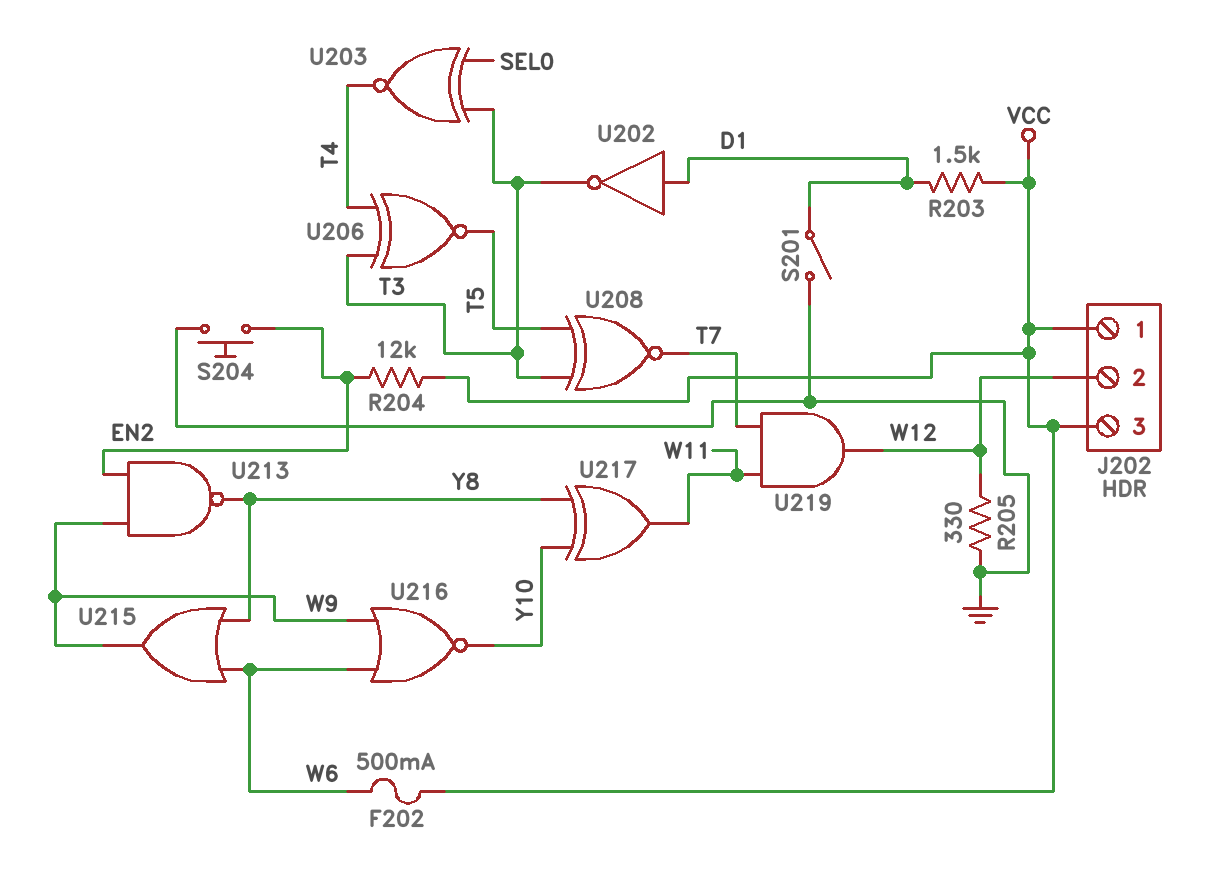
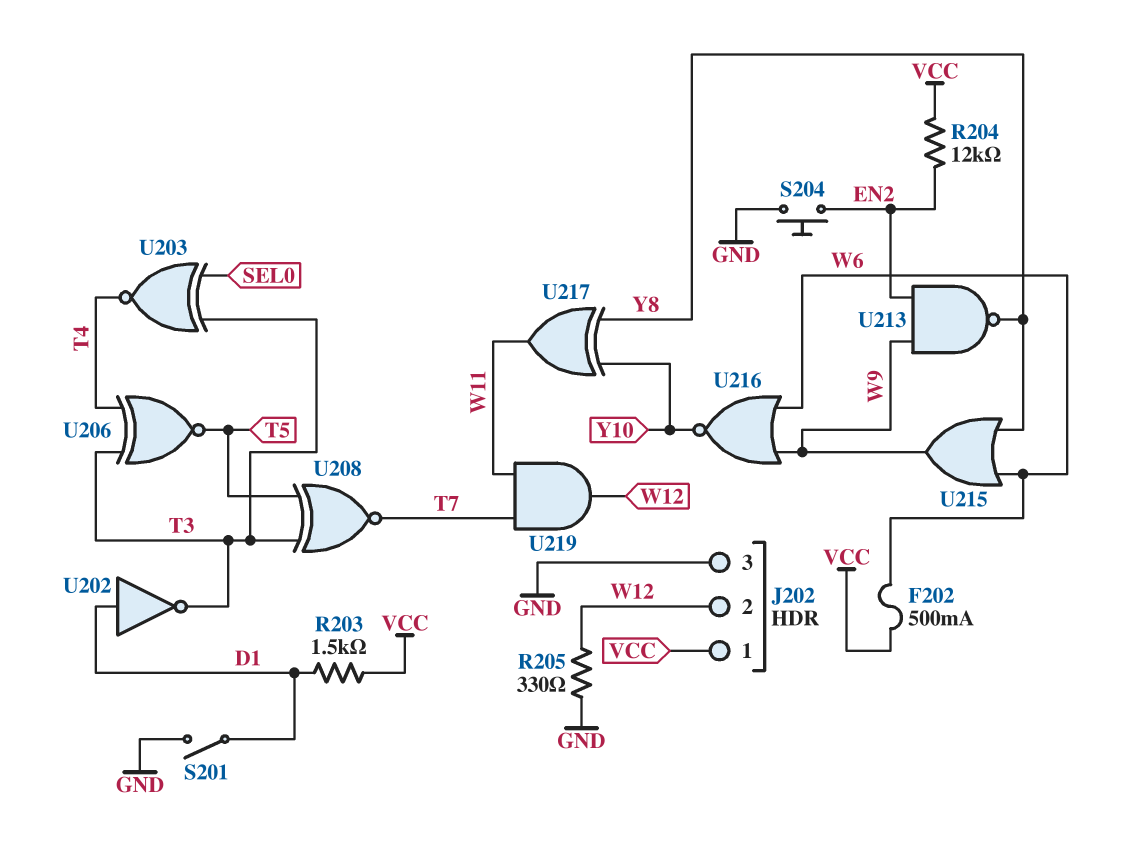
J202 pin 3: VCC -> GND

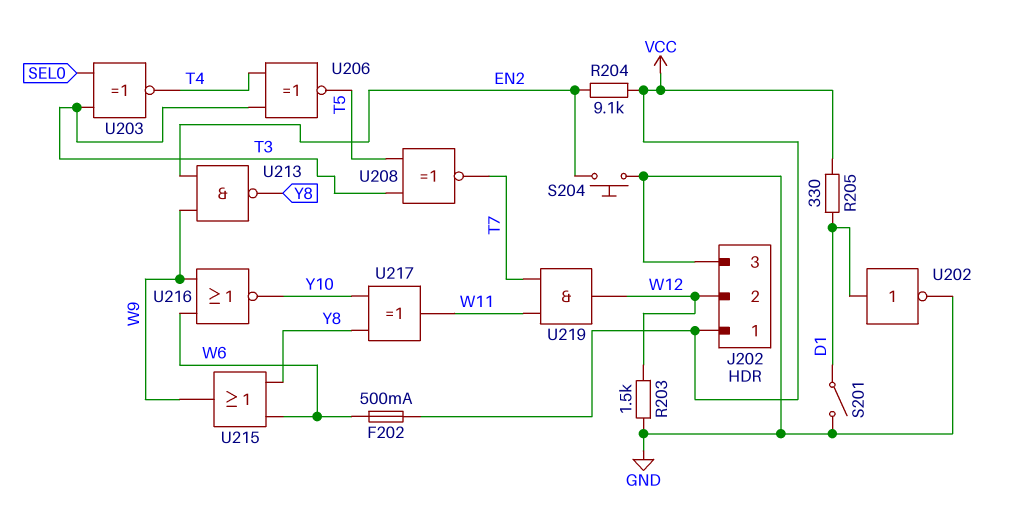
R203: 1.5k (D1, VCC) -> 1.5k (GND, W12)
R204: 12k (EN2, VCC) -> 9.1k (EN2, VCC)
R205: 330 (GND, W12) -> 330 (D1, VCC)
U202: NOT (in D1, out T3) -> NOT (in D1, out GND)

